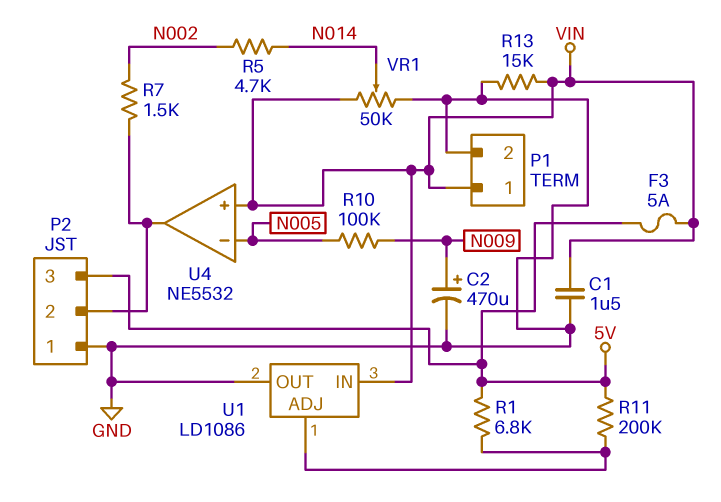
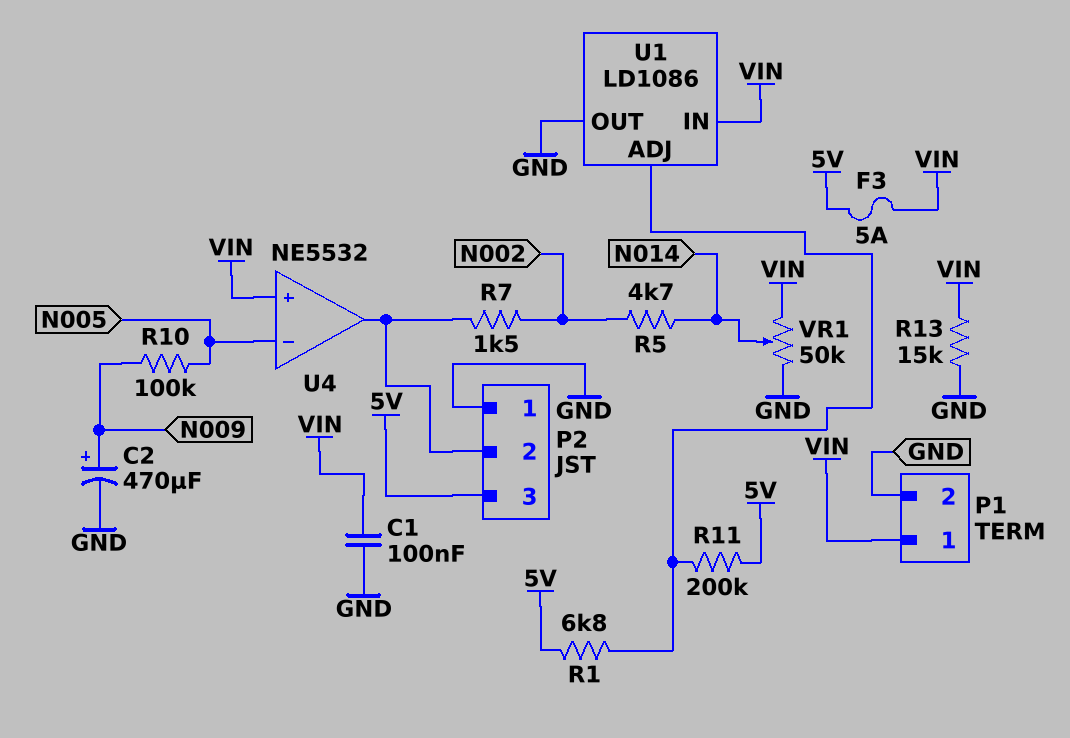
C1: 1.5uF (GND, VIN) -> 100nF (GND, VIN)

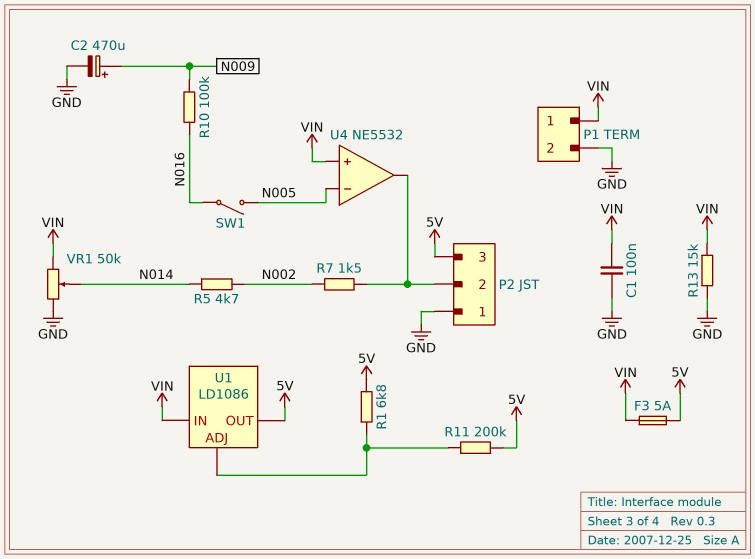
R10: 100k (N005, N009) -> 100k (N009, N016)
SW1: none -> switch (N005, N016)
U1 pin OUT: GND -> 5V

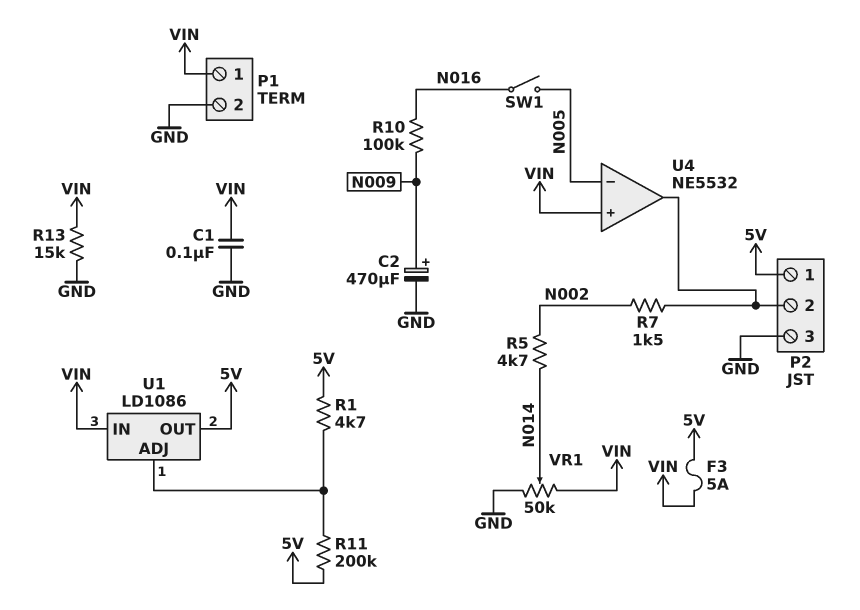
P2 pin 1: GND -> 5V
P2 pin 3: 5V -> GND
R1: 6.8k (5V, U1/ADJ) -> 4.7k (5V, U1/ADJ)

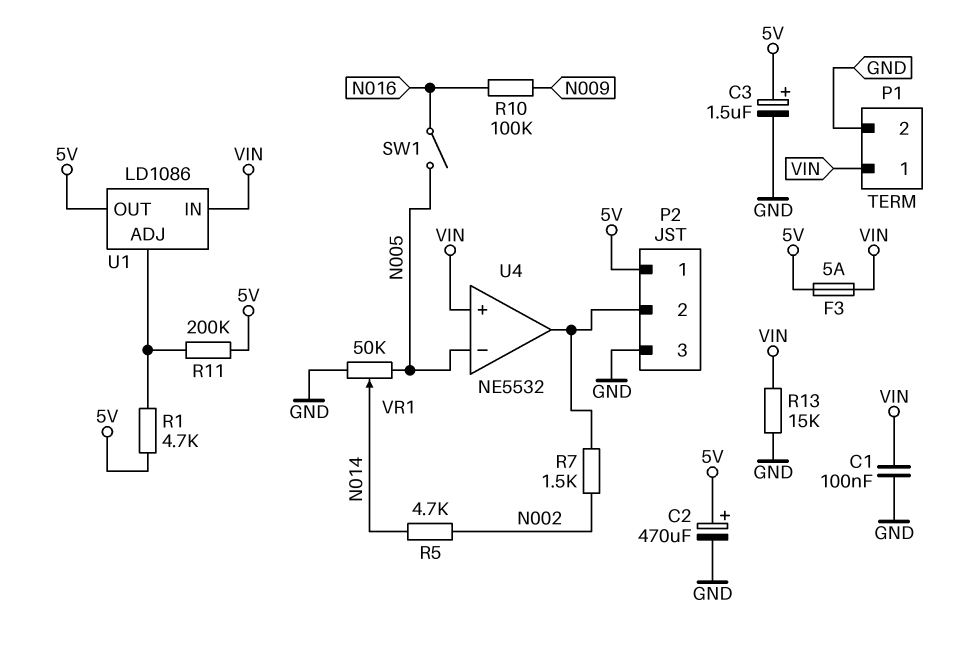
C2: 470uF (plus N009, minus GND) -> 470uF (plus 5V, minus GND)
C3: none -> 1.5uF (plus 5V, minus GND)
VR1: 50k (GND, VIN, wiper N014) -> 50k (GND, N005, wiper N014)

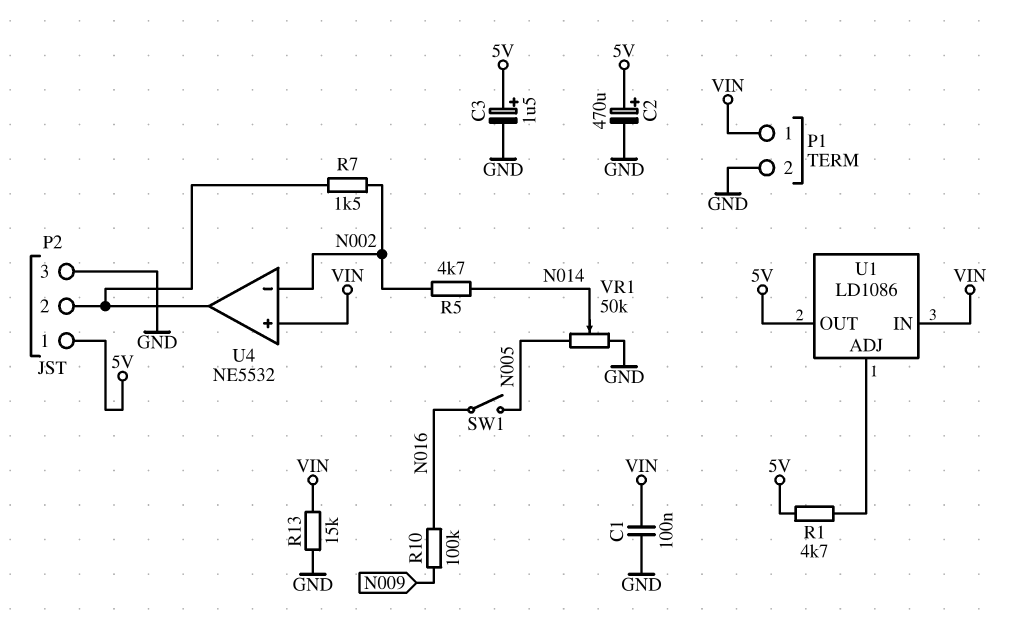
F3: 5A (5V, VIN) -> none
R11: 200k (5V, U1/ADJ) -> none
U4 pin in-: N005 -> N002

